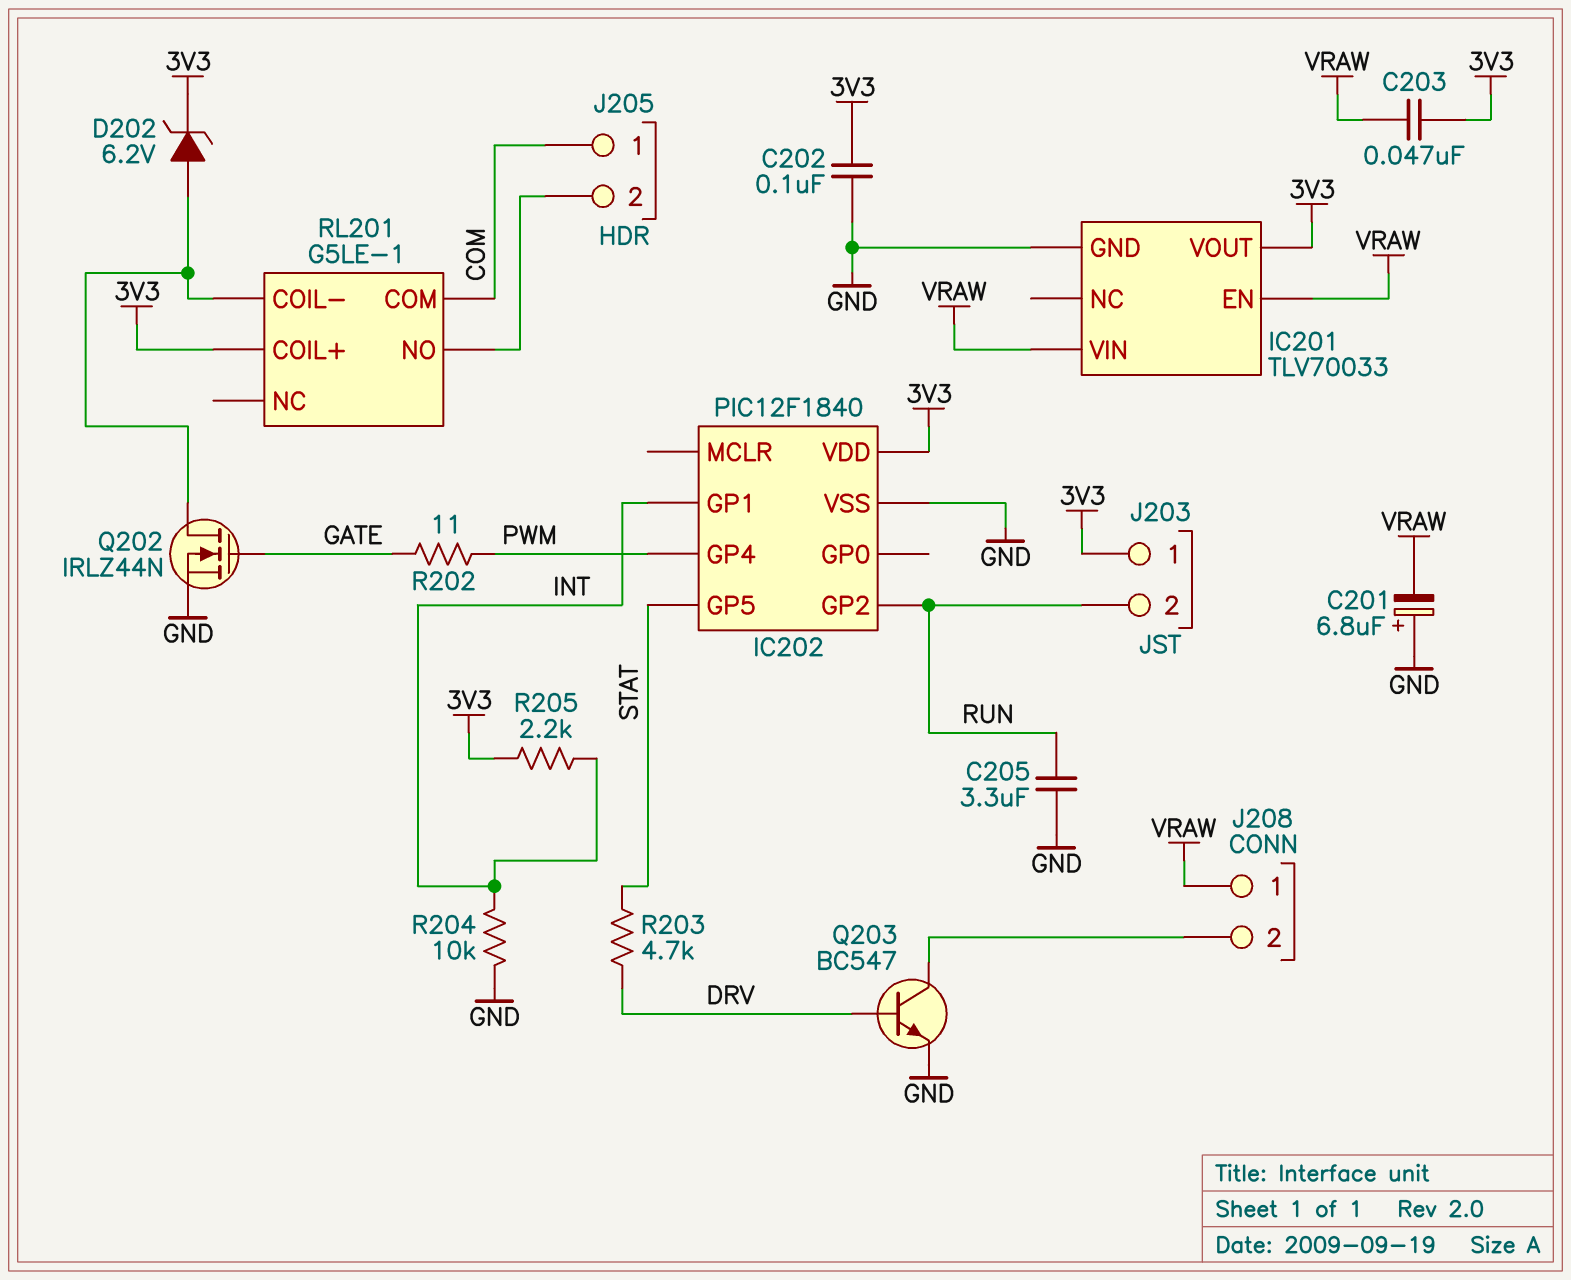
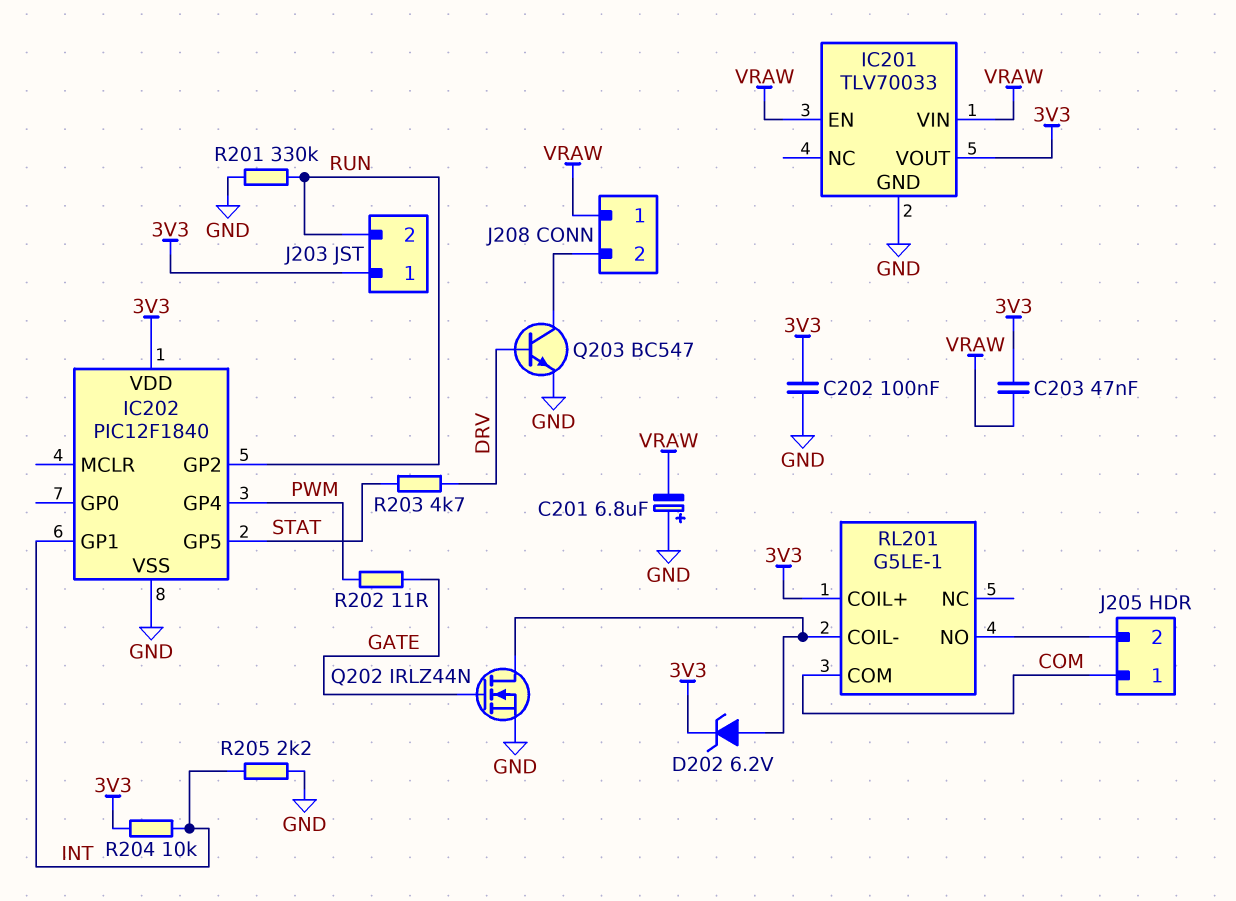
C205: 3.3uF (GND, RUN) -> none
R201: none -> 330k (GND, RUN)
R204: 10k (GND, INT) -> 10k (3V3, INT)
R205: 2.2k (3V3, INT) -> 2.2k (GND, INT)

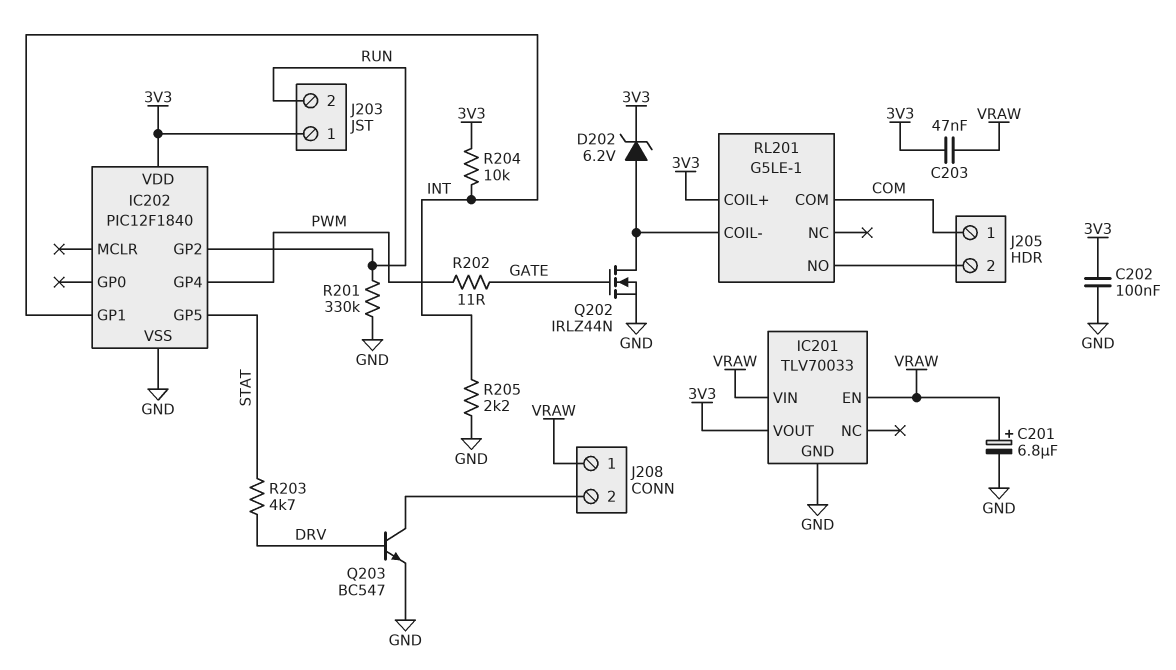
C201: 6.8uF (plus GND, minus VRAW) -> 6.8uF (plus VRAW, minus GND)

